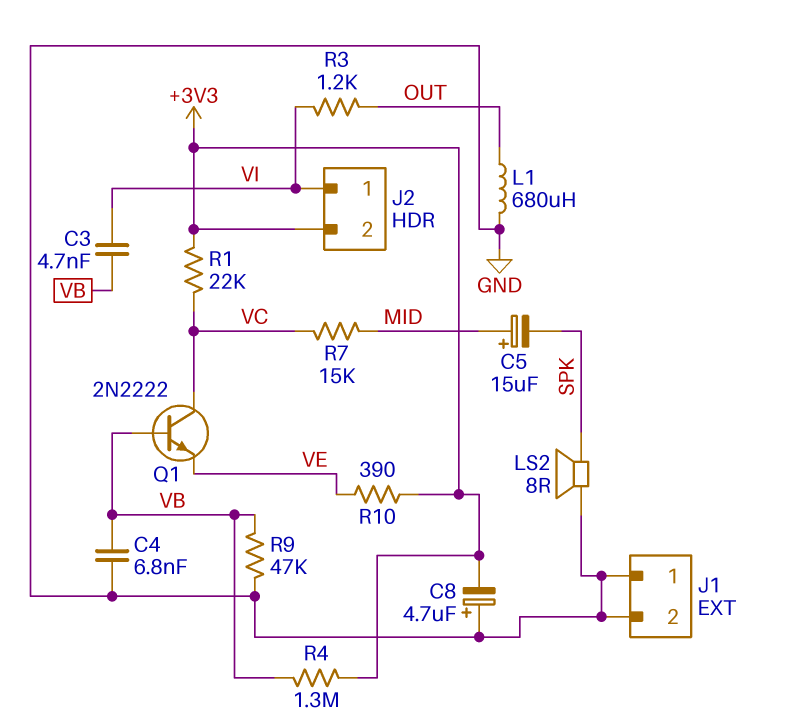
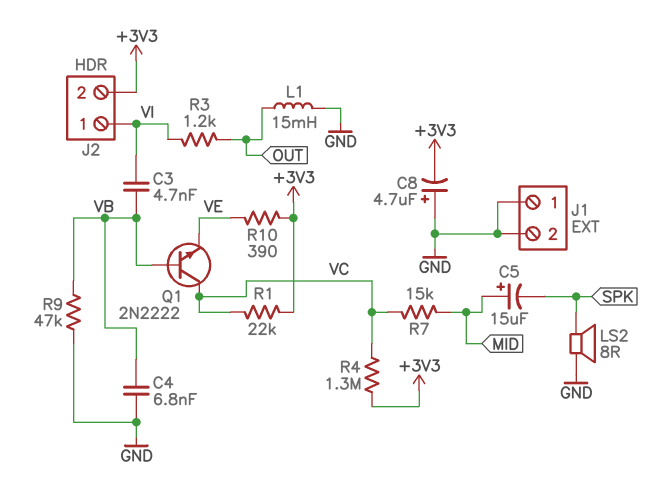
L1: 680uH (GND, OUT) -> 15mH (GND, OUT)
R4: 1.3M (+3V3, VB) -> 1.3M (+3V3, VC)

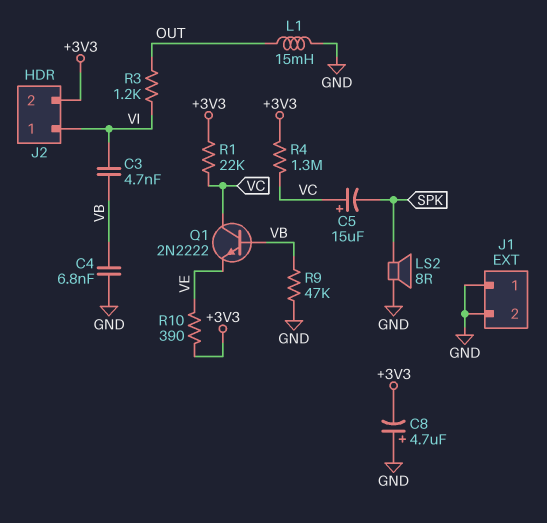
C5: 15uF (plus MID, minus SPK) -> 15uF (plus VC, minus SPK)
R7: 15k (MID, VC) -> none

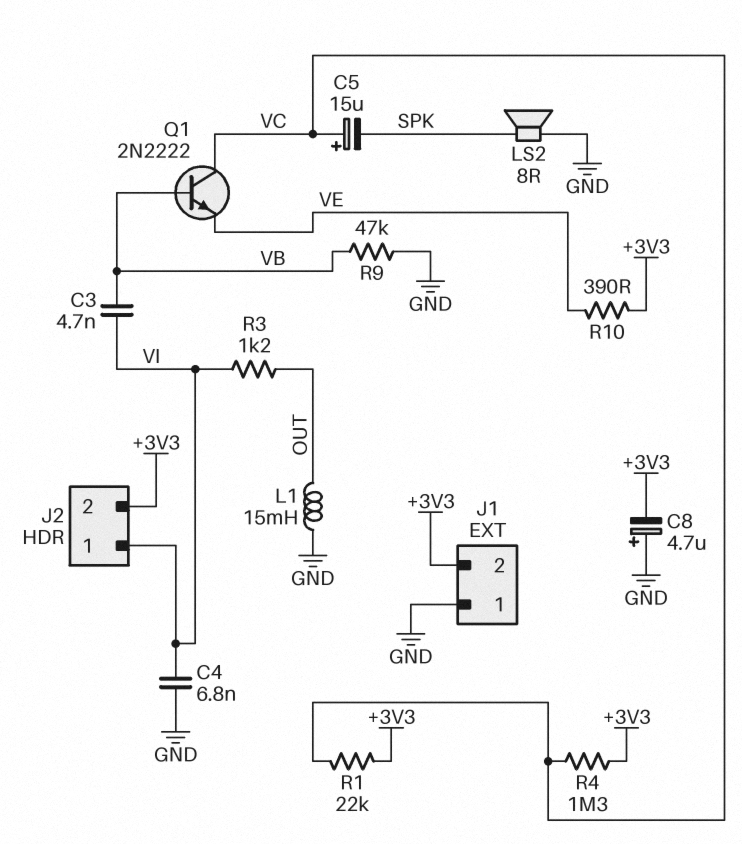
C4: 6.8nF (GND, VB) -> 6.8nF (GND, VI)
J1 pin 2: GND -> +3V3

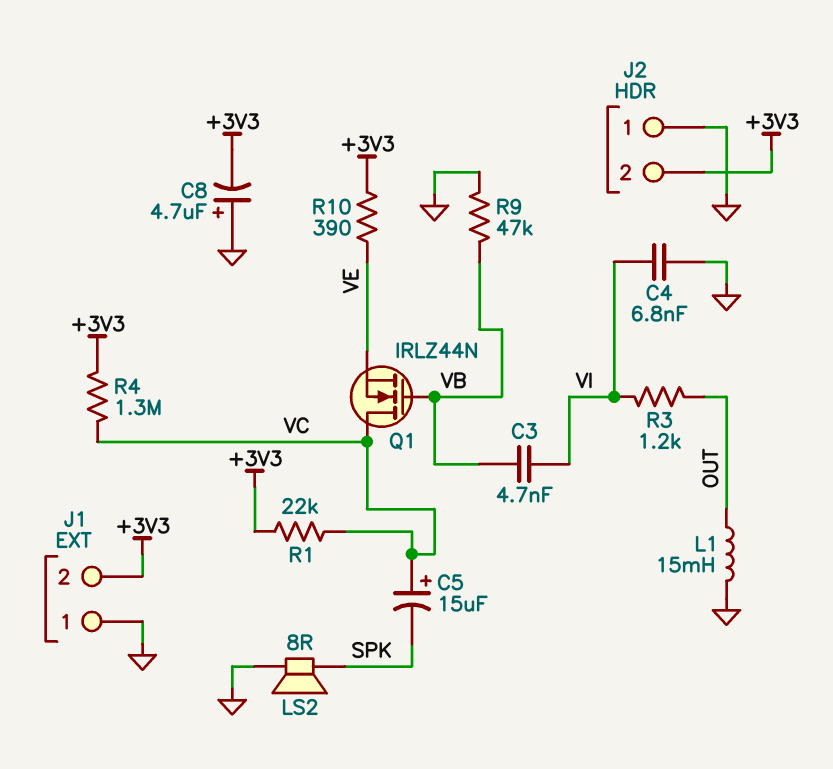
J2 pin 1: VI -> GND
Q1: NPN 2N2222 (B VB, C VC, E VE) -> NMOS IRLZ44N (G VB, D VC, S VE)

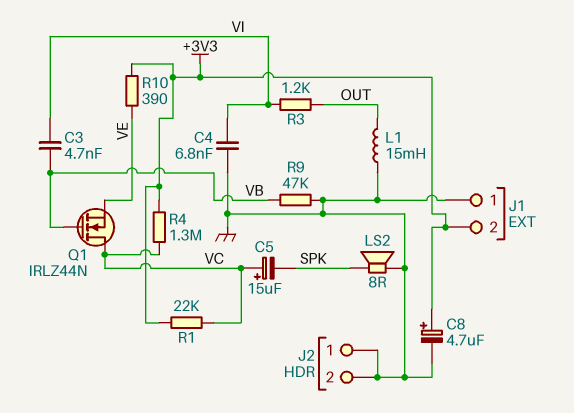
C8: 4.7uF (plus GND, minus +3V3) -> 4.7uF (plus +3V3, minus GND)
J2 pin 2: +3V3 -> GND

